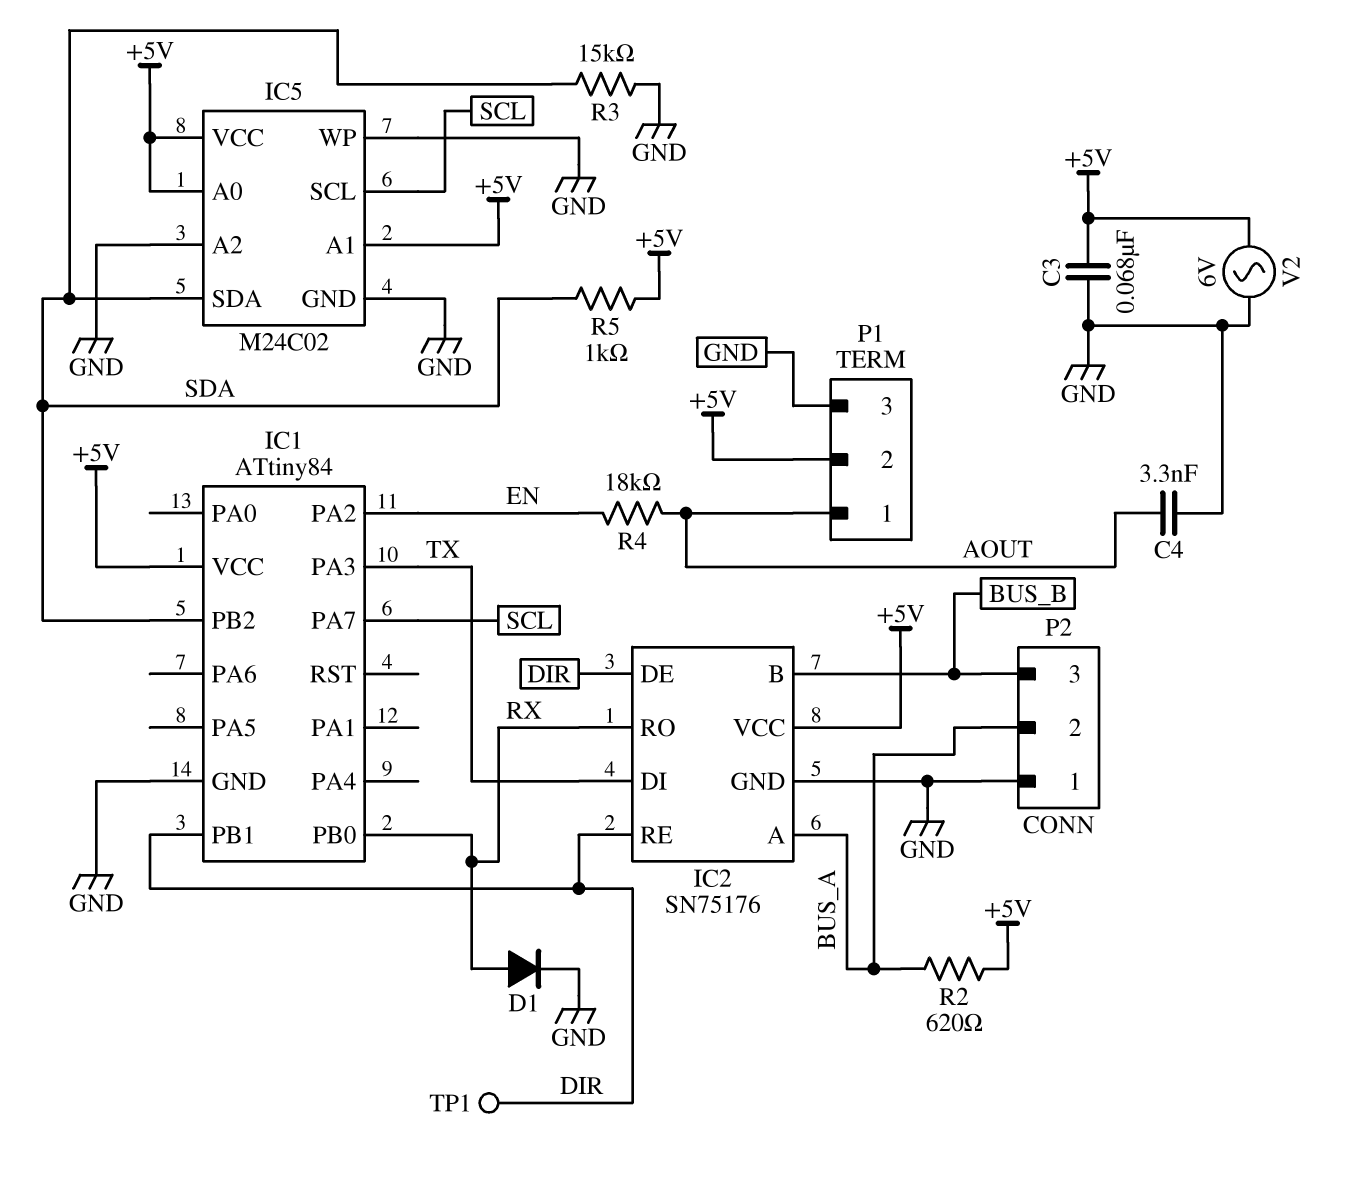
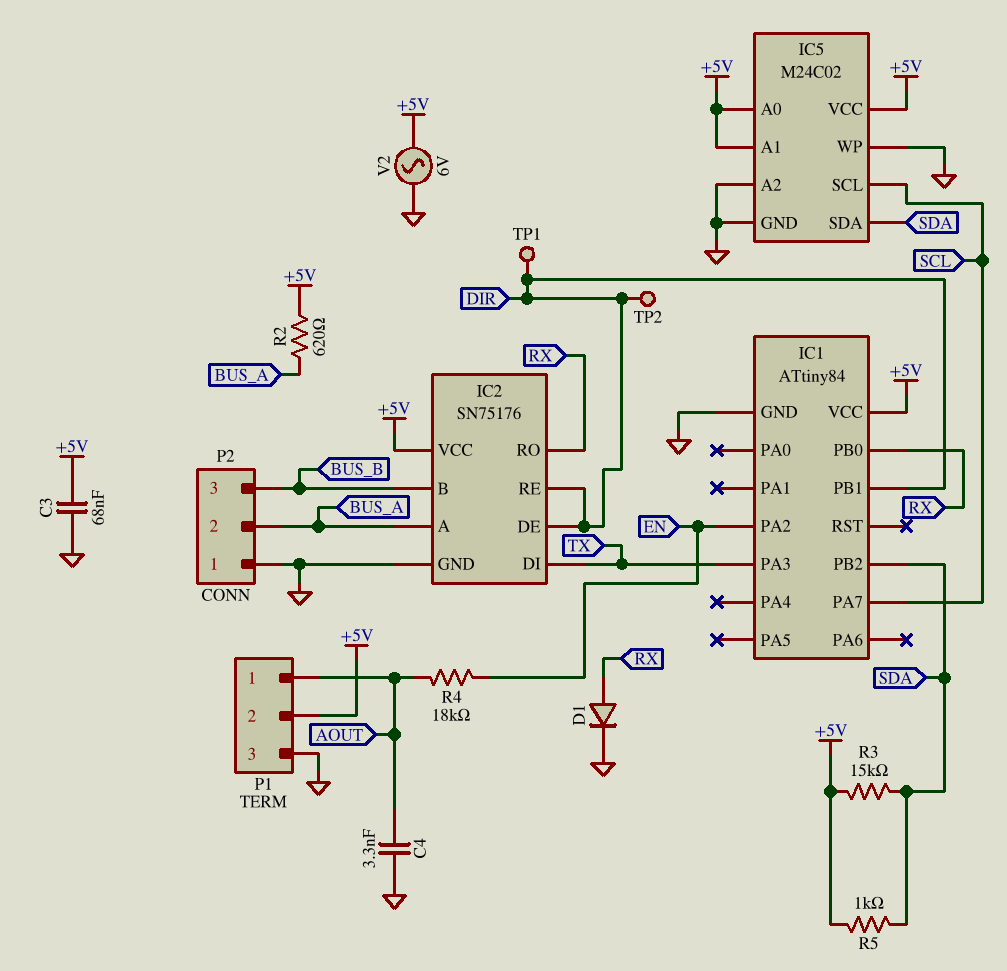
R3: 15k (GND, SDA) -> 15k (+5V, SDA)
TP2: none -> test point (DIR)

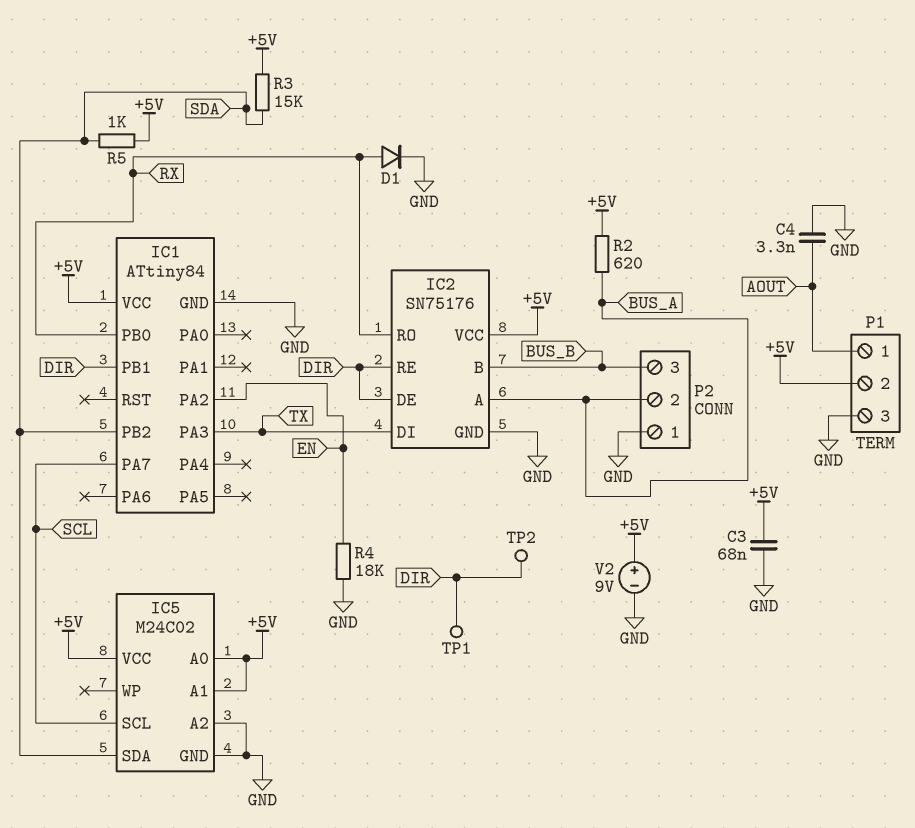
IC5 pin WP: GND -> none
R4: 18k (AOUT, EN) -> 18k (EN, GND)
V2: AC 6V (+5V, GND) -> 9V (plus +5V, minus GND)

